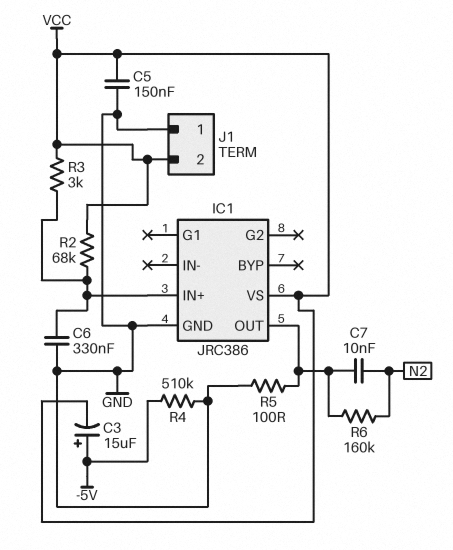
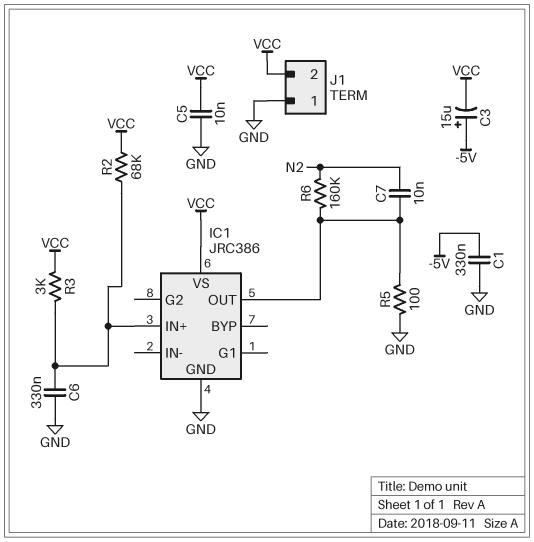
C1: none -> 330nF (-5V, GND)
C5: 150nF (GND, VCC) -> 10nF (GND, VCC)
R4: 510k (-5V, GND) -> none

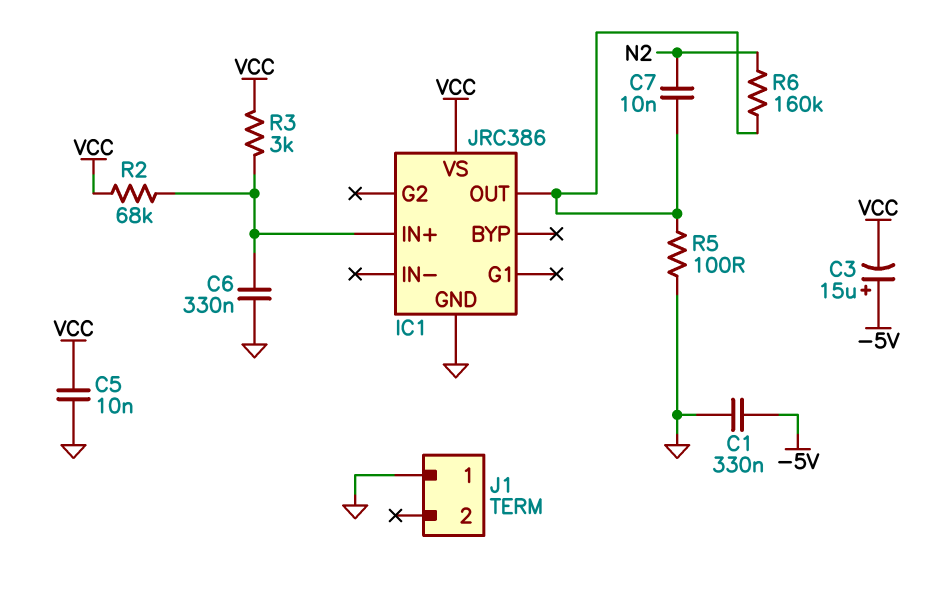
J1 pin 2: VCC -> none

